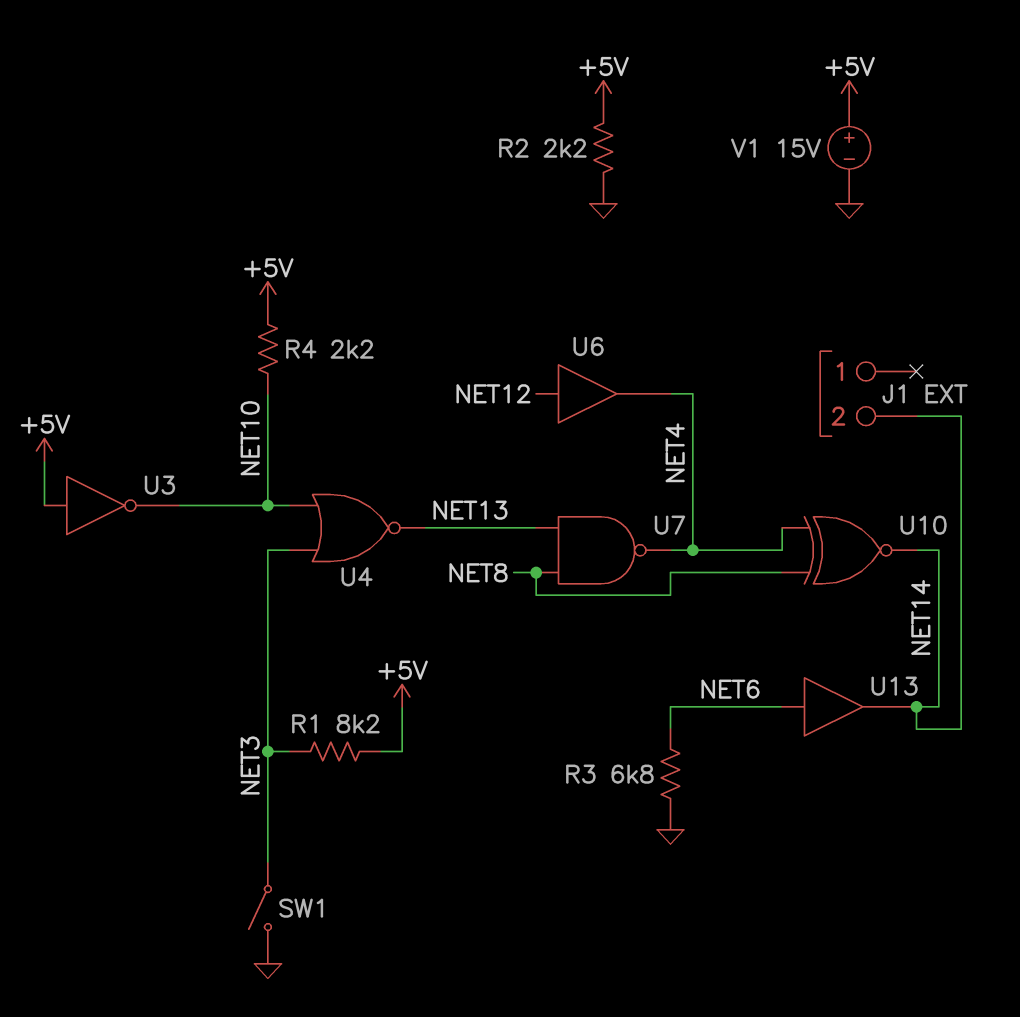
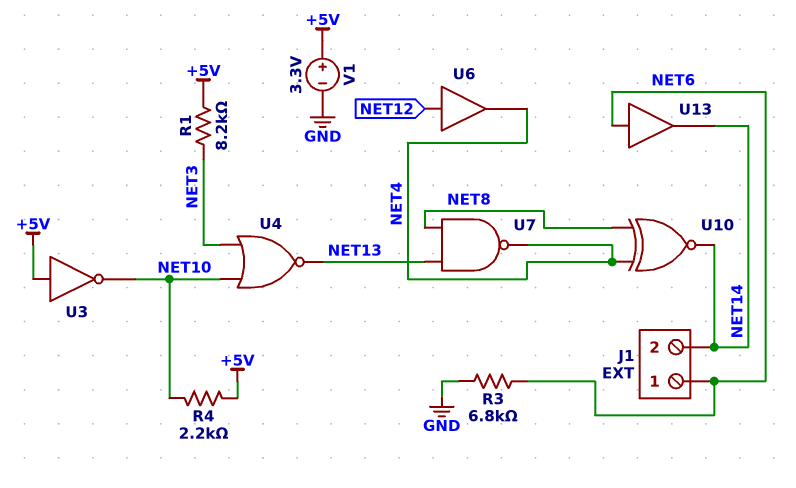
J1 pin 1: none -> NET6
R2: 2.2k (+5V, GND) -> none
SW1: switch (GND, NET3) -> none
V1: 15V (plus +5V, minus GND) -> 3.3V (plus +5V, minus GND)

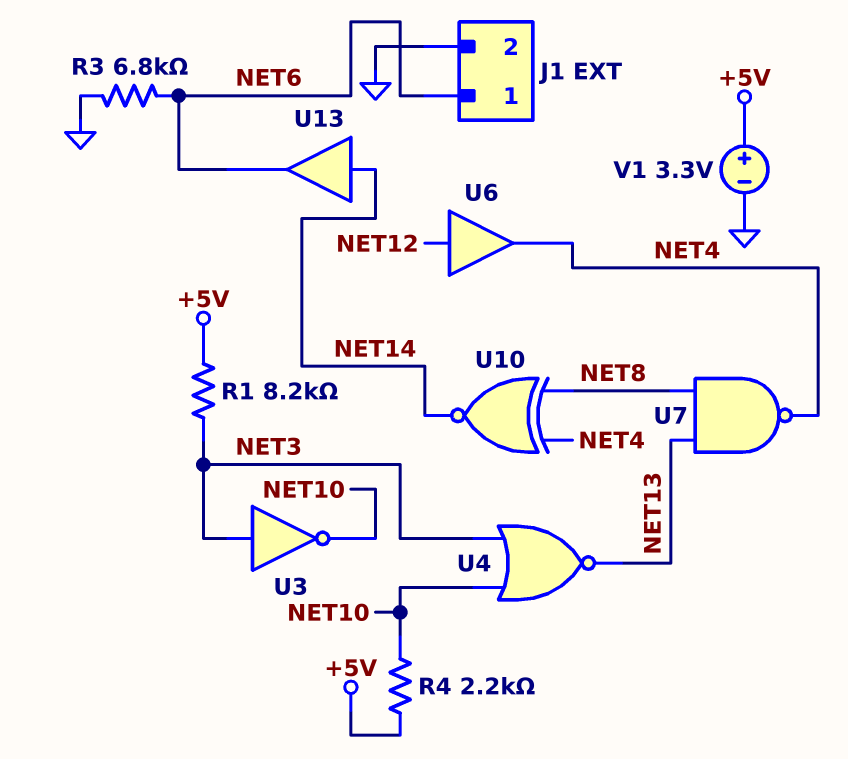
J1 pin 2: NET14 -> GND
U3: NOT (in +5V, out NET10) -> NOT (in NET3, out NET10)
U13: buffer (in NET6, out NET14) -> buffer (in NET14, out NET6)

